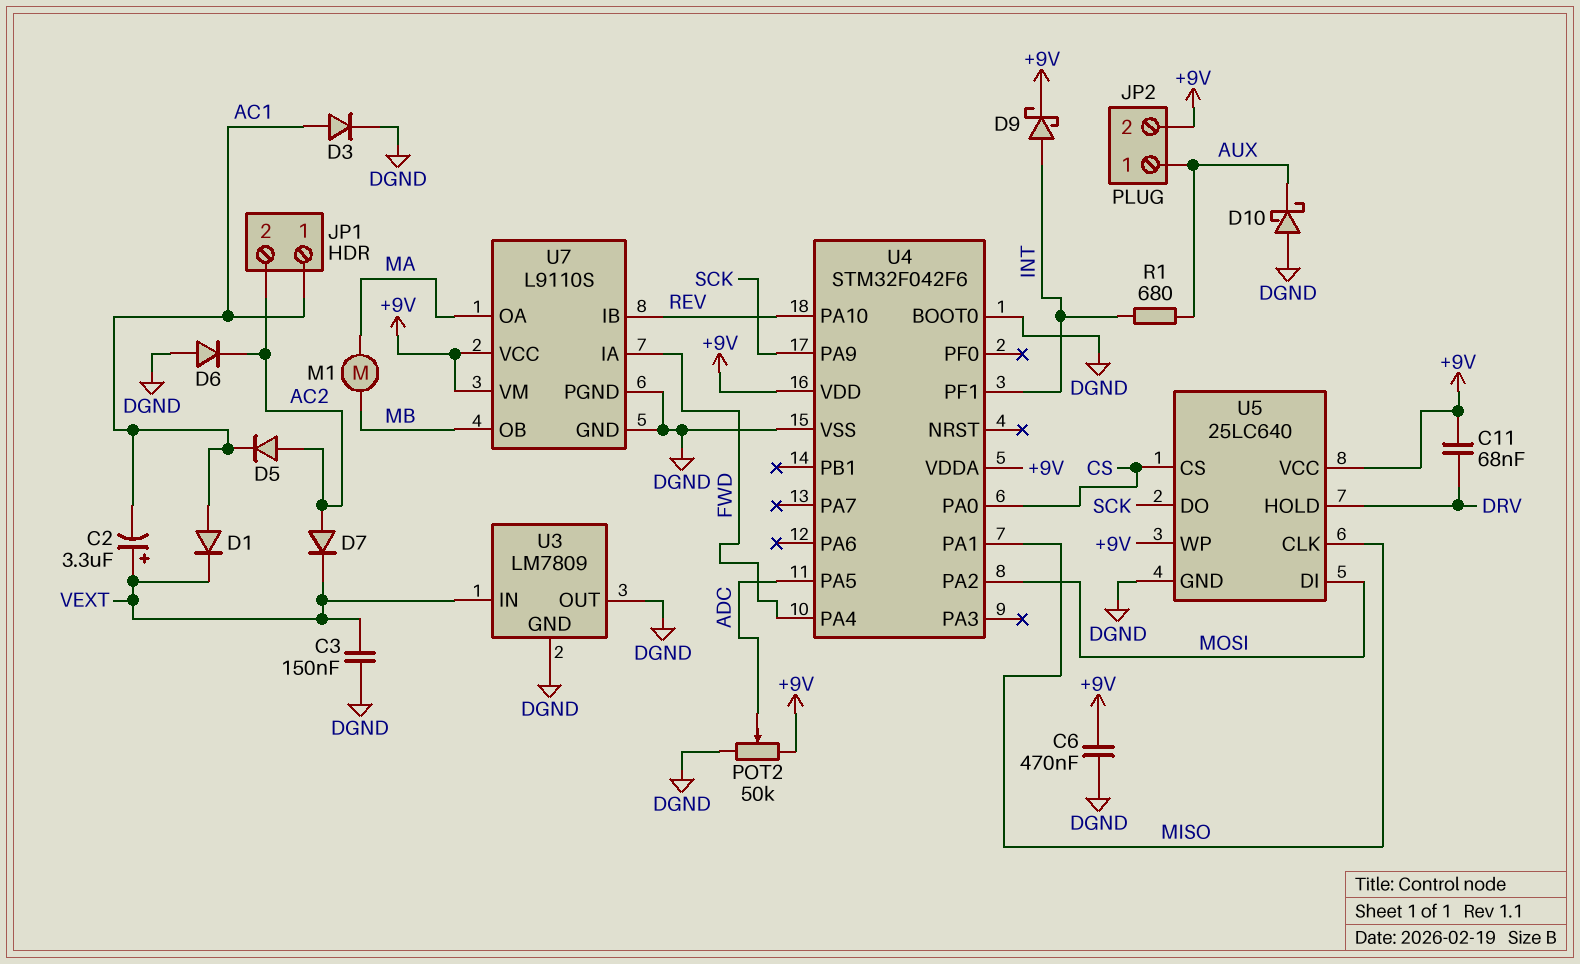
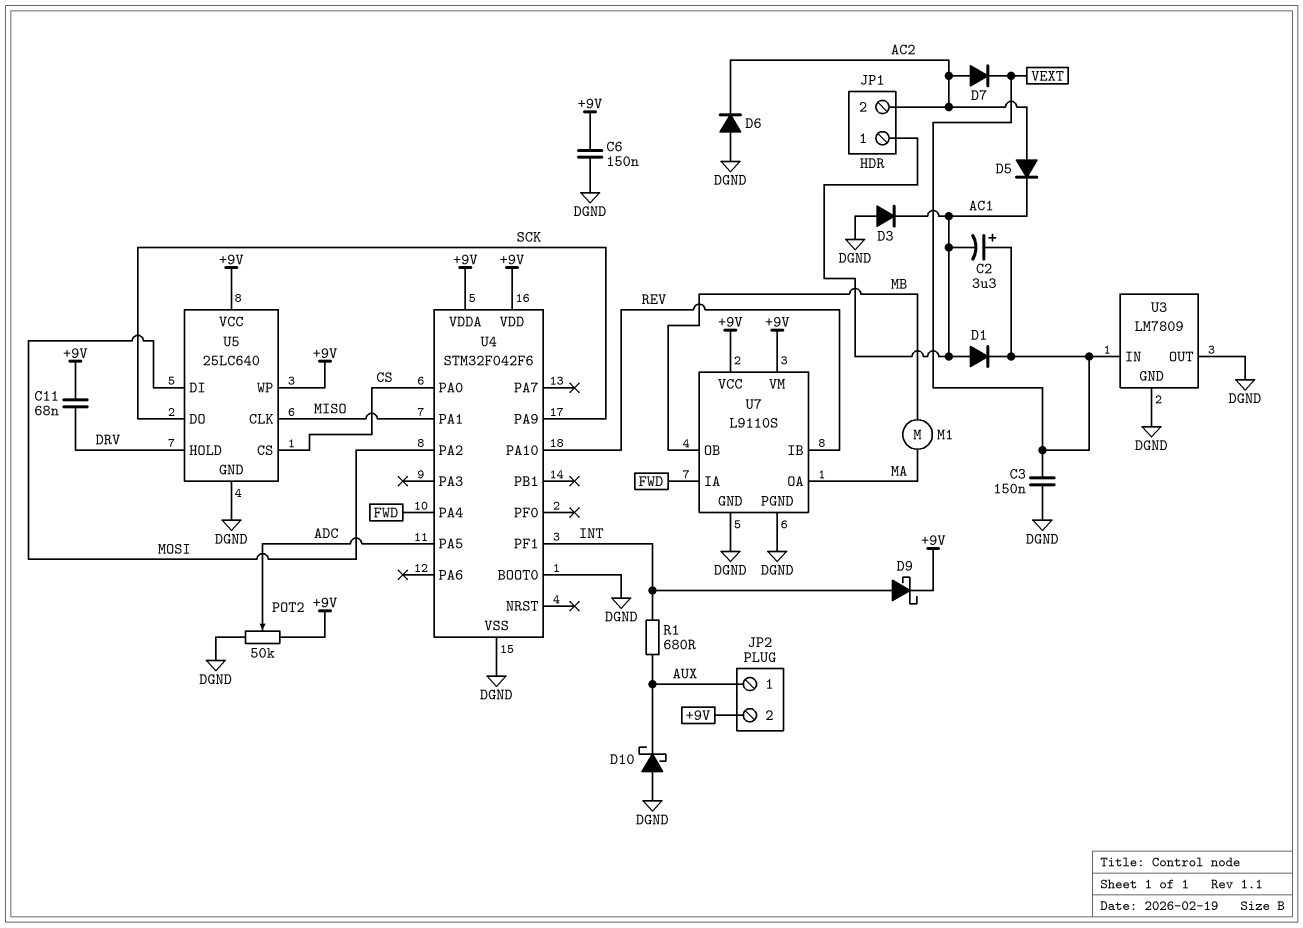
C6: 470nF (+9V, DGND) -> 150nF (+9V, DGND)
D3: diode (A AC1, K DGND) -> diode (A DGND, K AC1)

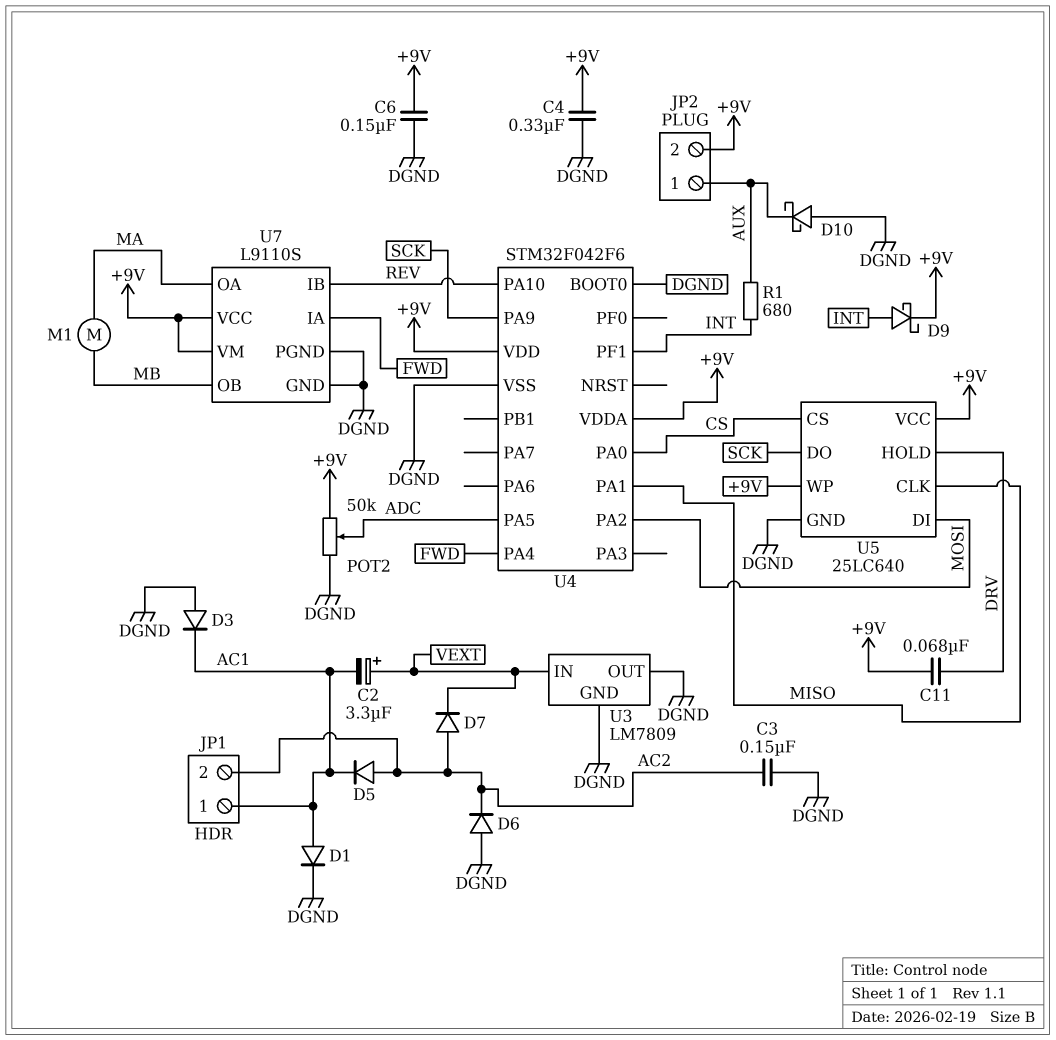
C3: 150nF (DGND, VEXT) -> 150nF (AC2, DGND)
C4: none -> 330nF (+9V, DGND)
D1: diode (A AC1, K VEXT) -> diode (A AC1, K DGND)

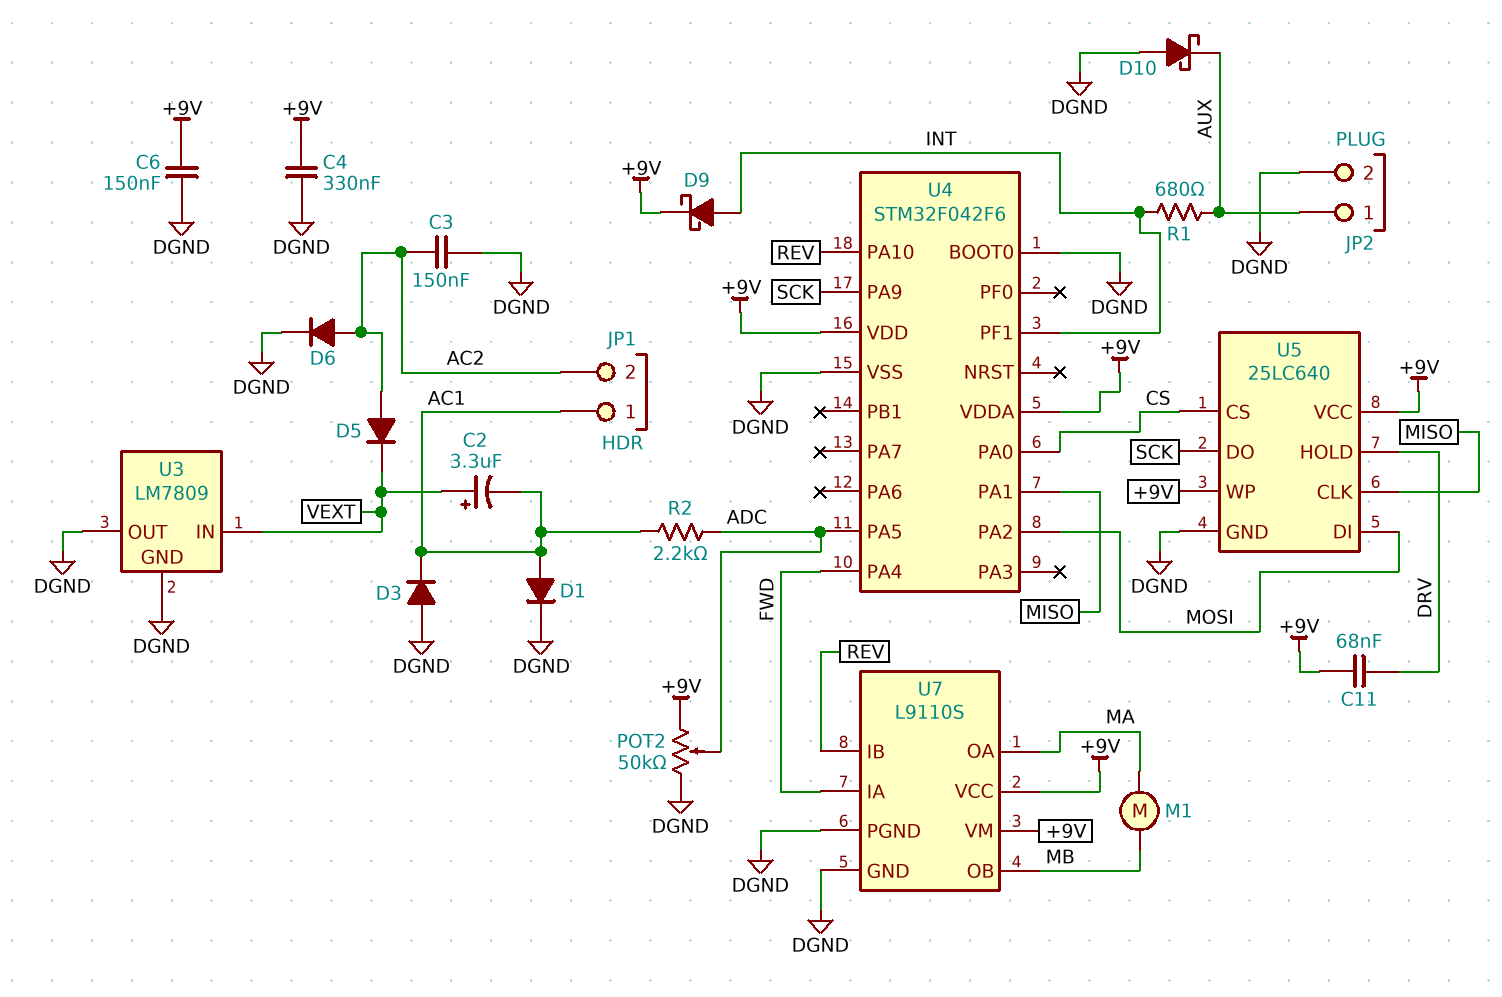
D5: diode (A AC2, K AC1) -> diode (A AC2, K VEXT)
D6: diode (A DGND, K AC2) -> diode (A AC2, K DGND)
D7: diode (A AC2, K VEXT) -> none
JP2 pin 2: +9V -> DGND
R2: none -> 2.2k (AC1, ADC)

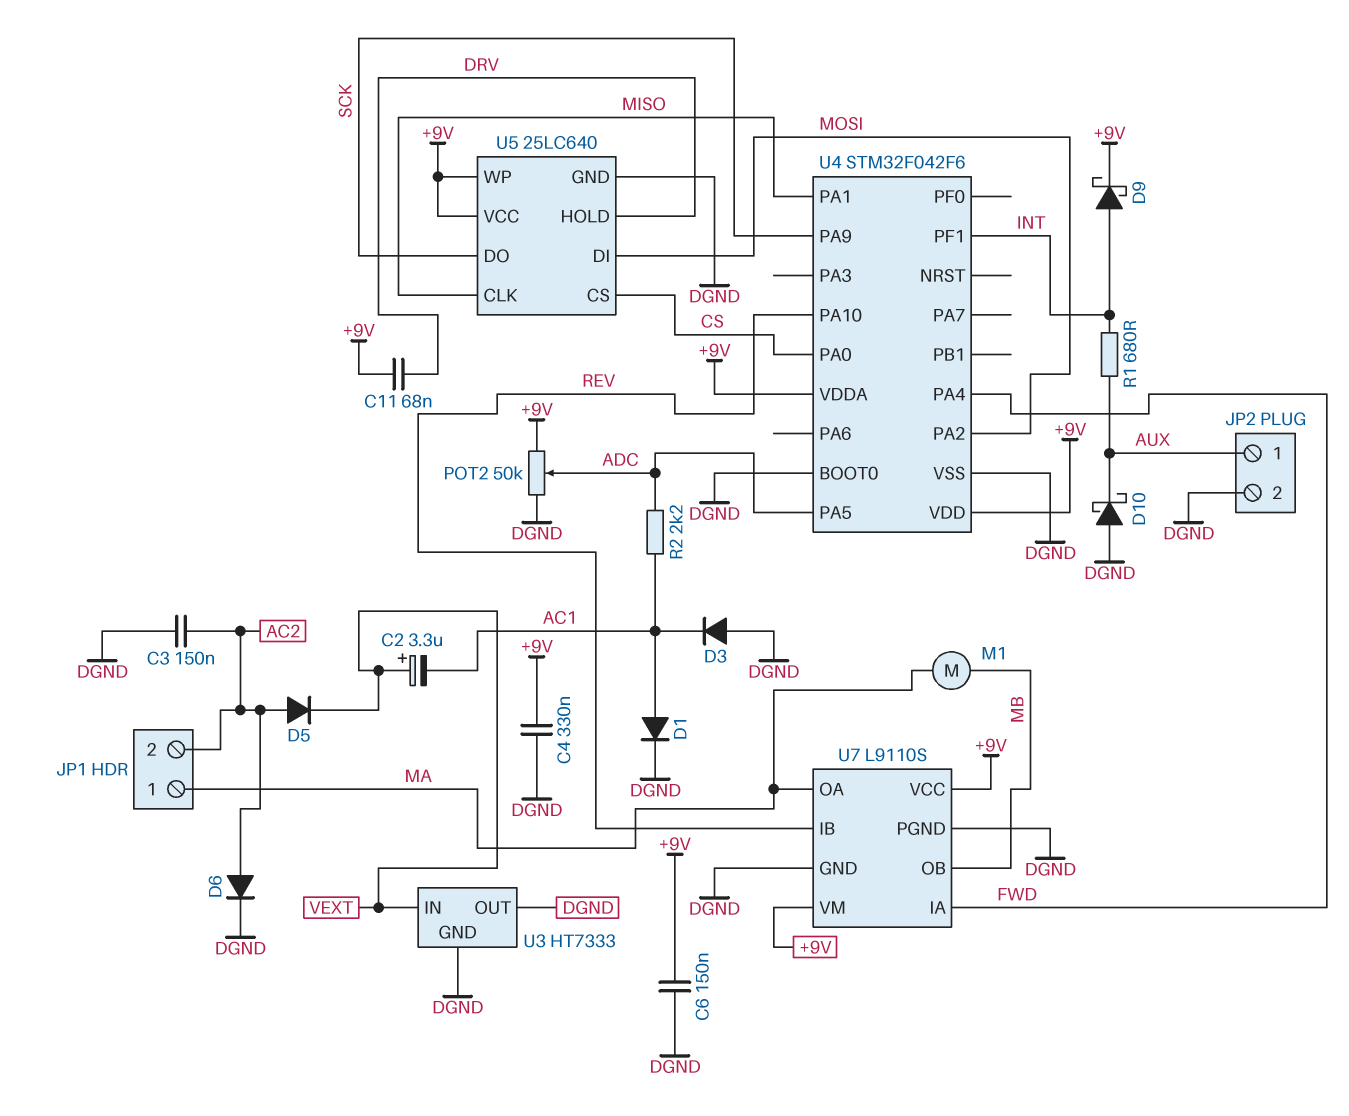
JP1 pin 1: AC1 -> MA
U3: LM7809 -> HT7333

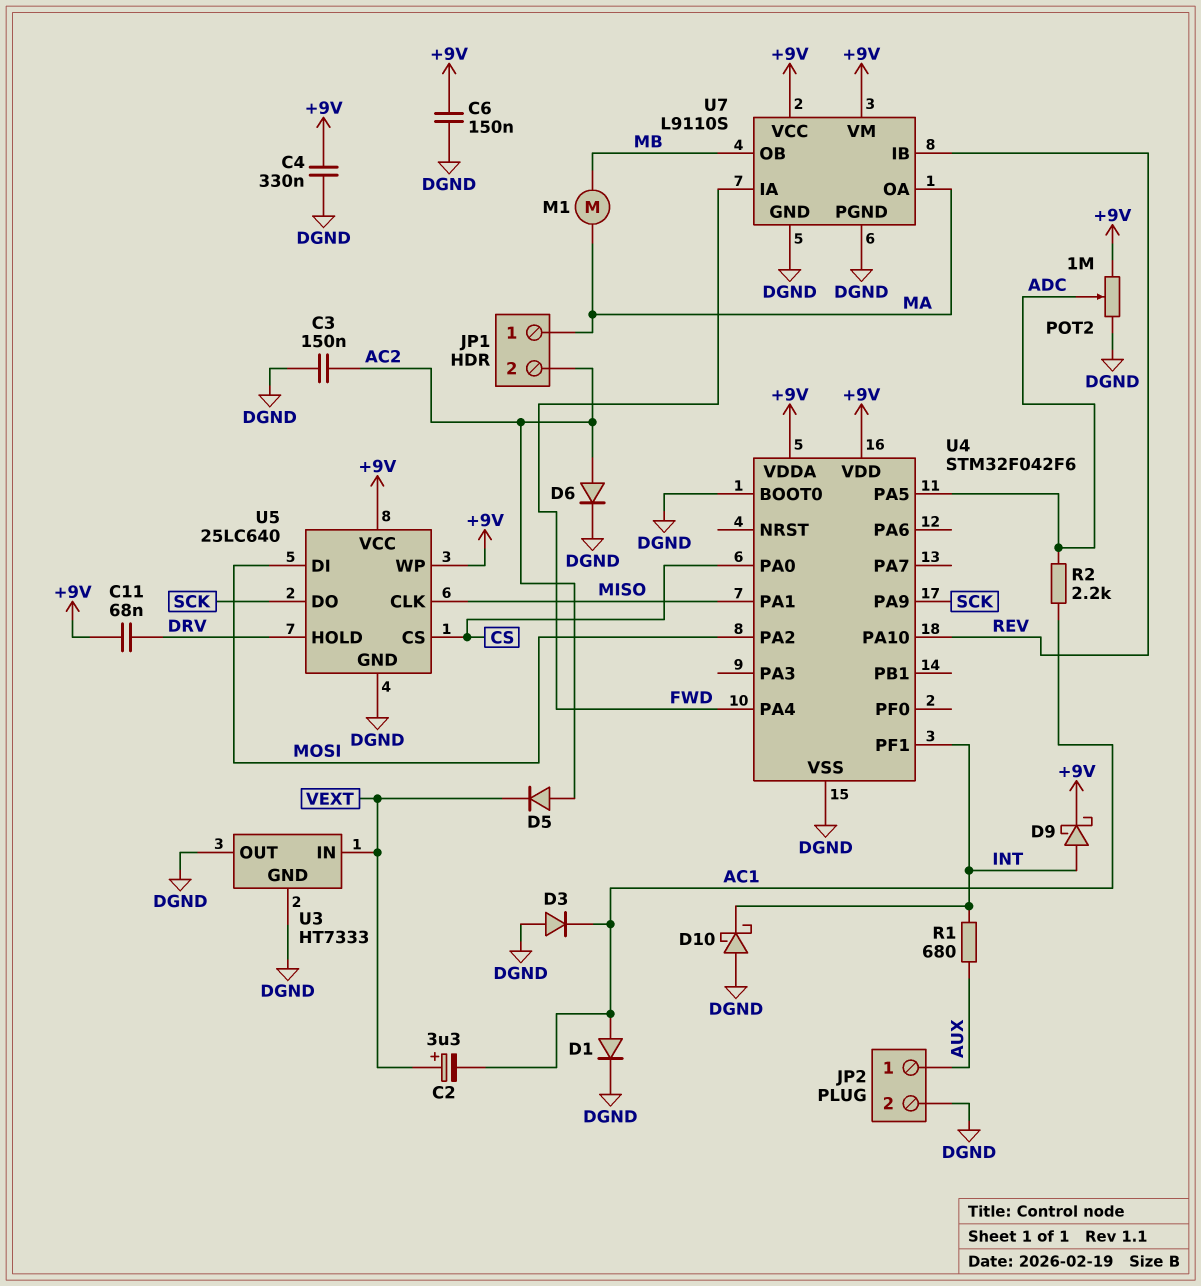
D10: schottky (A DGND, K AUX) -> schottky (A DGND, K INT)
POT2: 50k (+9V, DGND, wiper ADC) -> 1M (+9V, DGND, wiper ADC)

